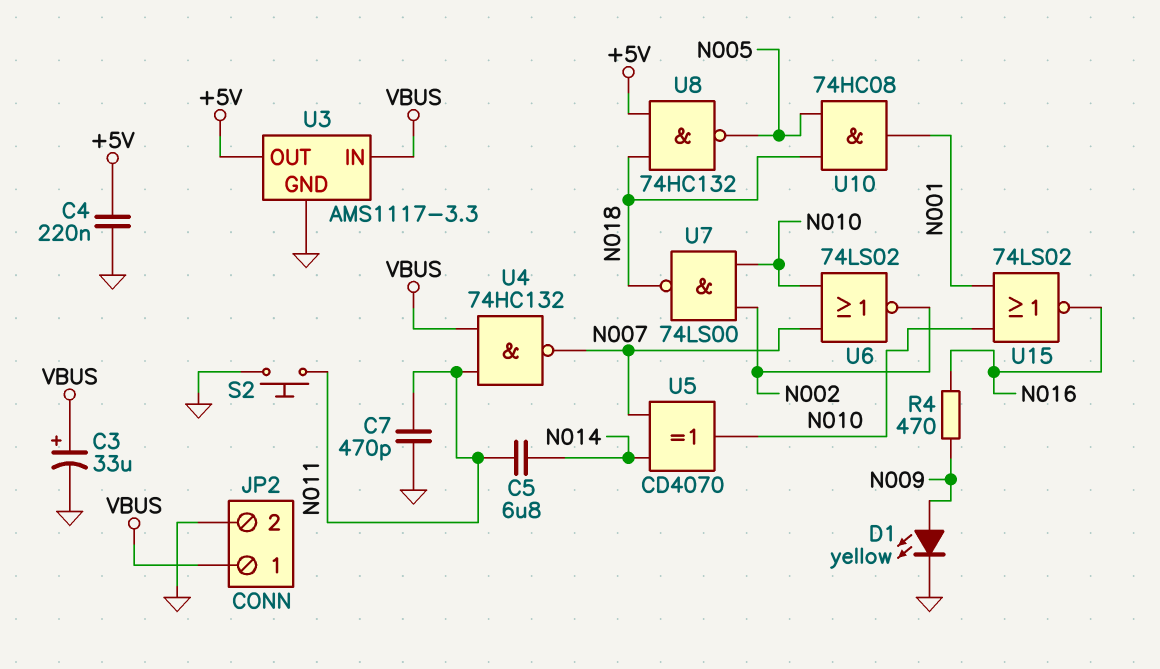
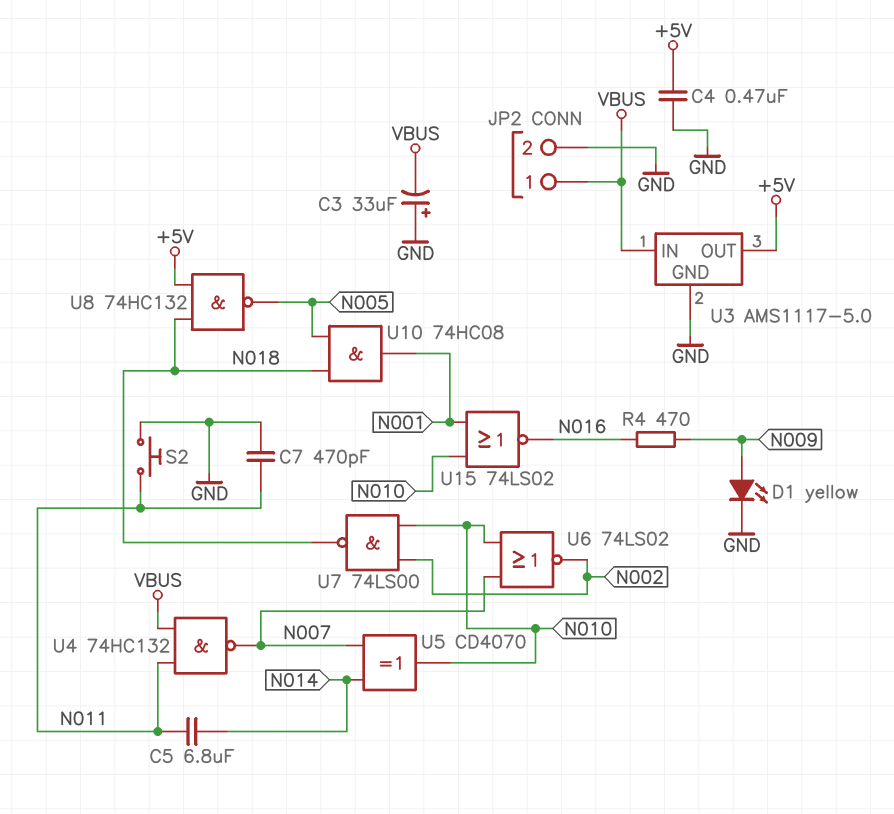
C3: 33uF (plus VBUS, minus GND) -> 33uF (plus GND, minus VBUS)
C4: 220nF (+5V, GND) -> 470nF (+5V, GND)
U3: AMS1117-3.3 -> AMS1117-5.0

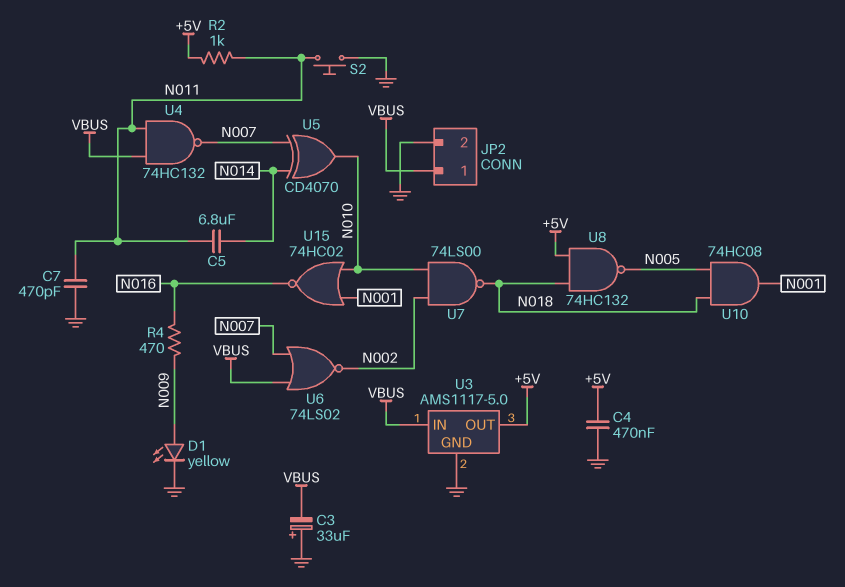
R2: none -> 1k (+5V, N011)
U6: NOR 74LS02 (in N007, in N010, out N002) -> NOR 74LS02 (in N007, in VBUS, out N002)
U15: NOR 74LS02 (in N001, in N010, out N016) -> NOR 74HC02 (in N001, in N010, out N016)

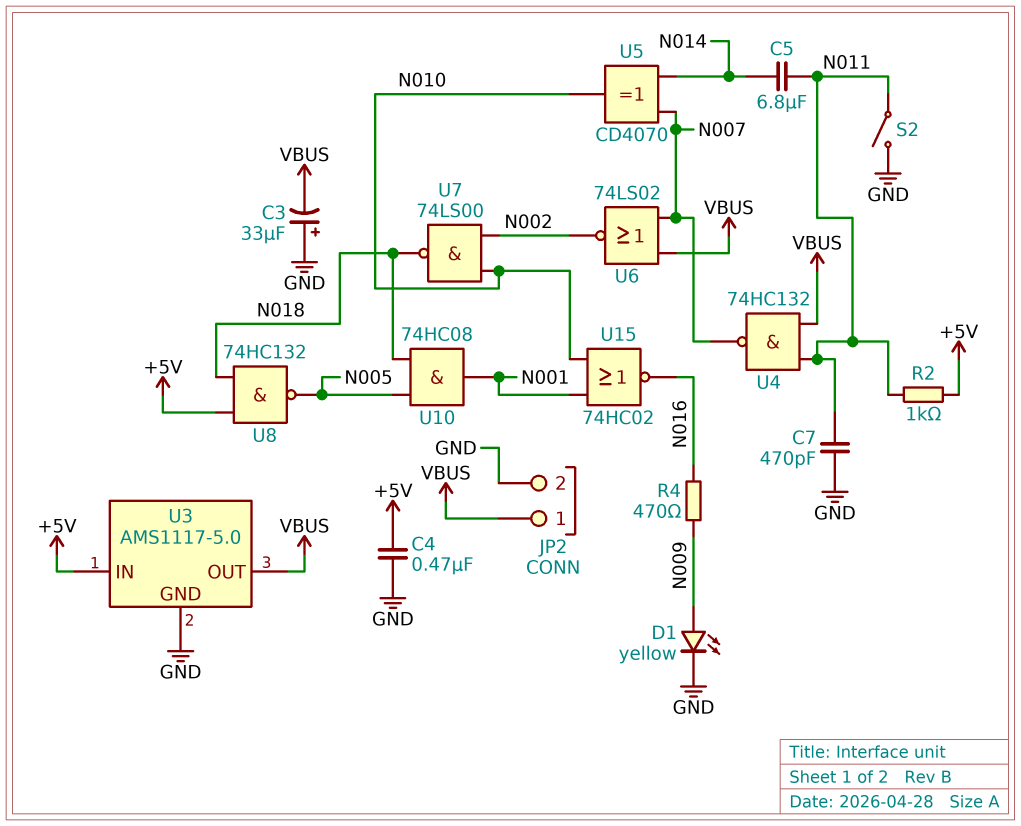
S2: button (GND, N011) -> switch (GND, N011)
U3 pin IN: VBUS -> +5V
U3 pin OUT: +5V -> VBUS

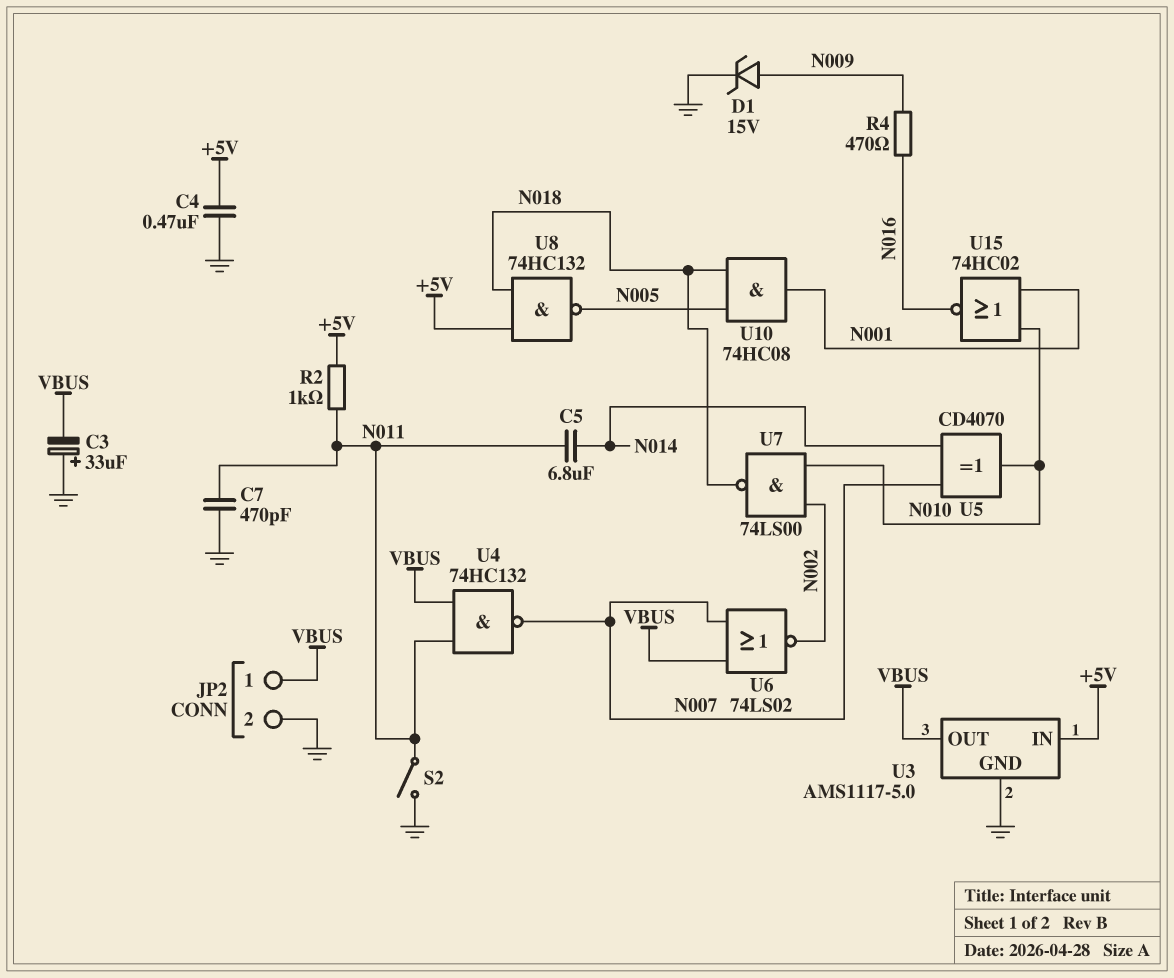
D1: LED yellow (A N009, K GND) -> zener 15V (A N009, K GND)

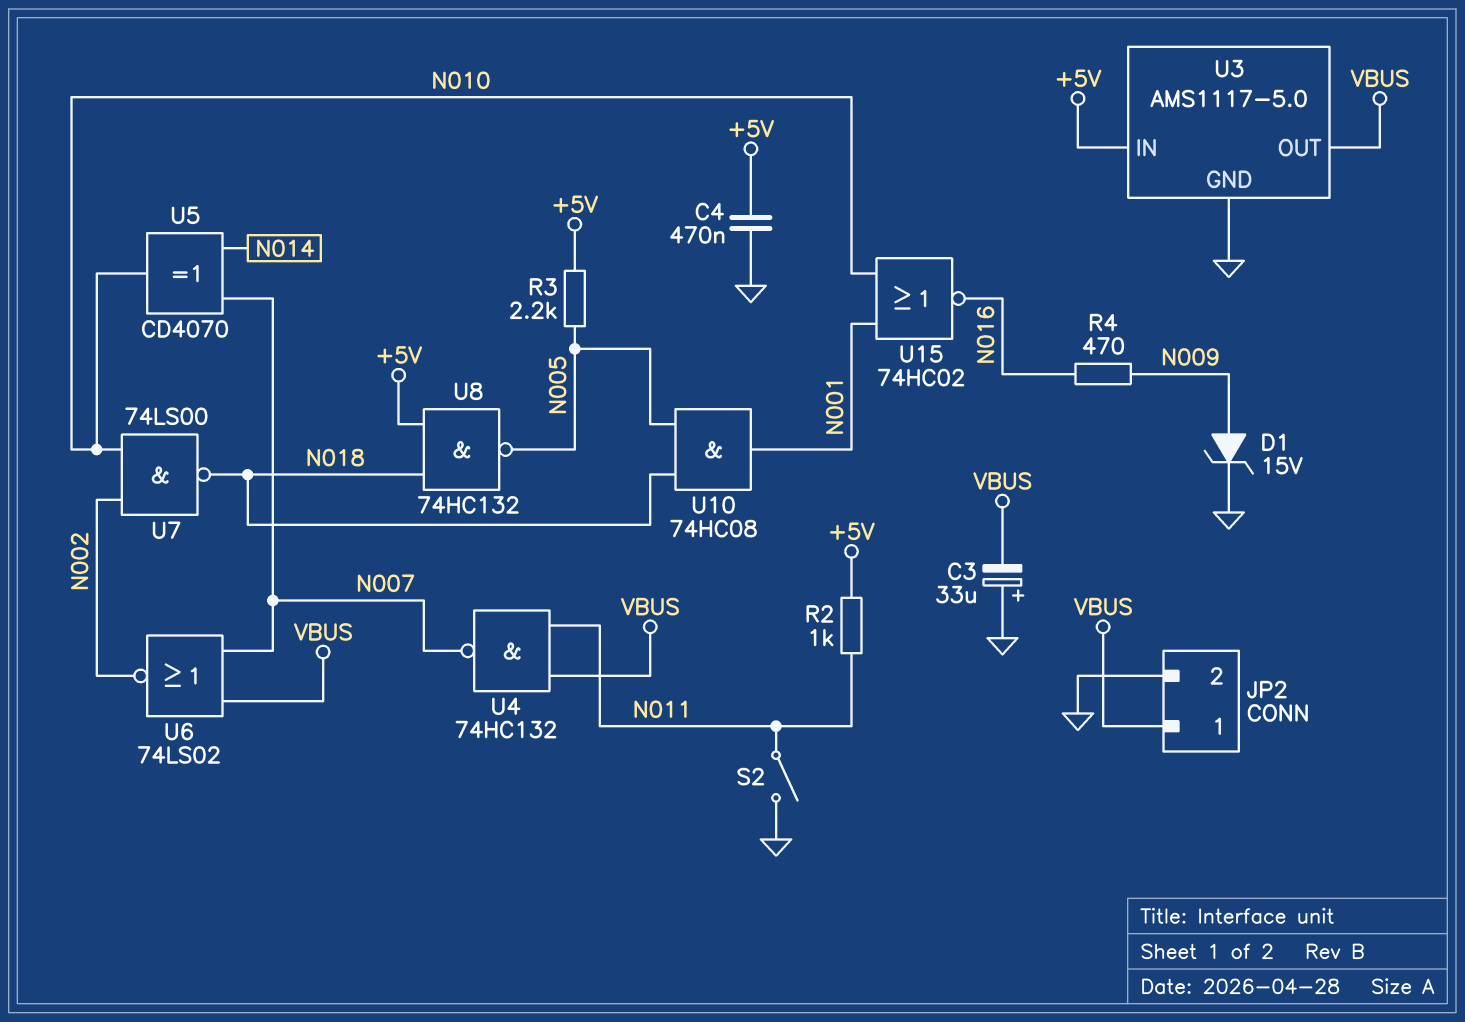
C5: 6.8uF (N011, N014) -> none
C7: 470pF (GND, N011) -> none
R3: none -> 2.2k (+5V, N005)

